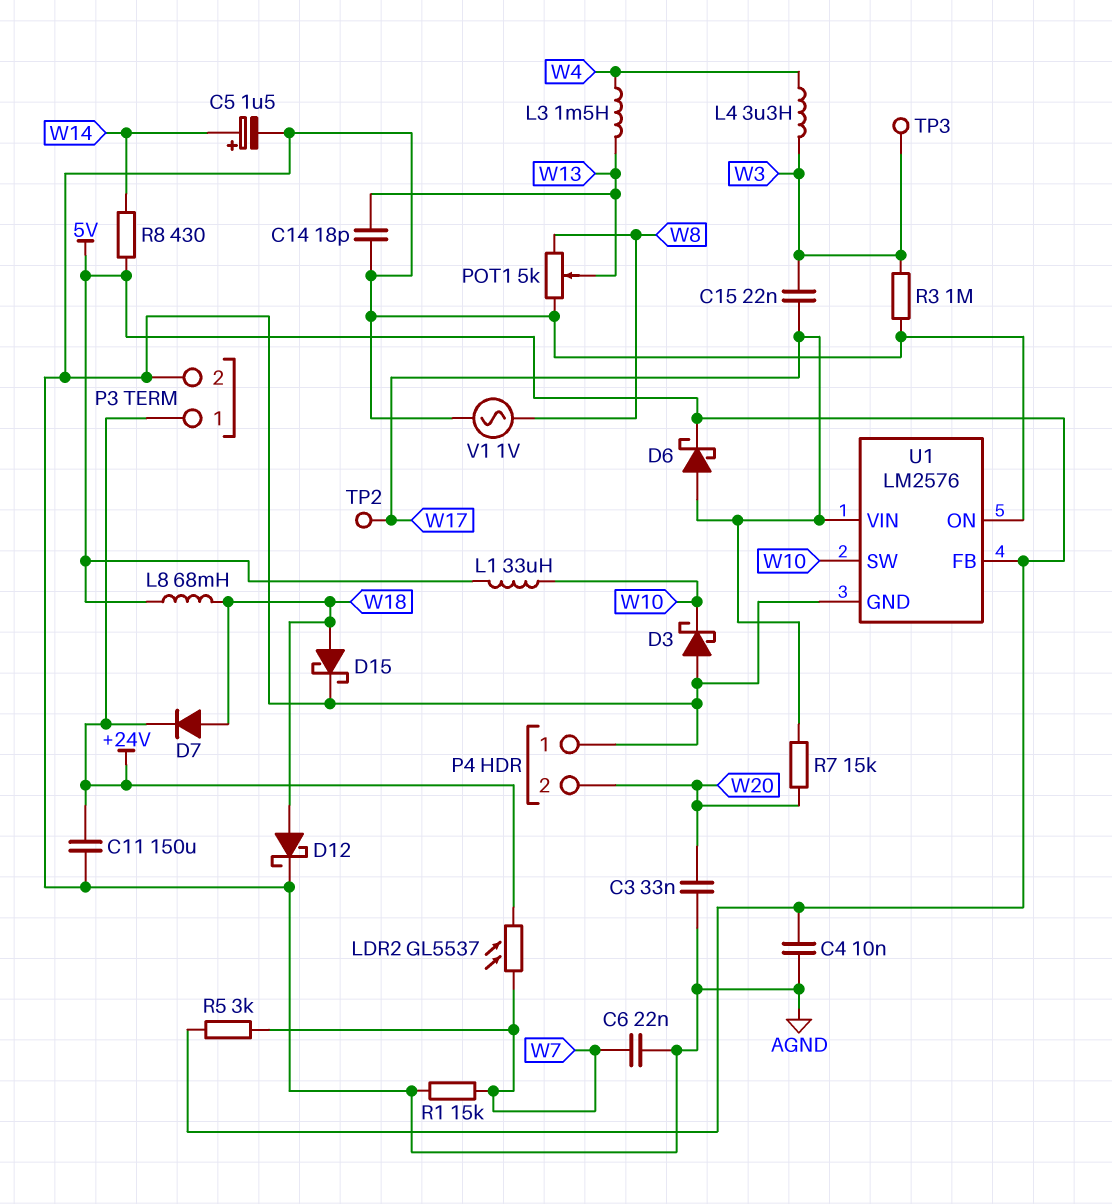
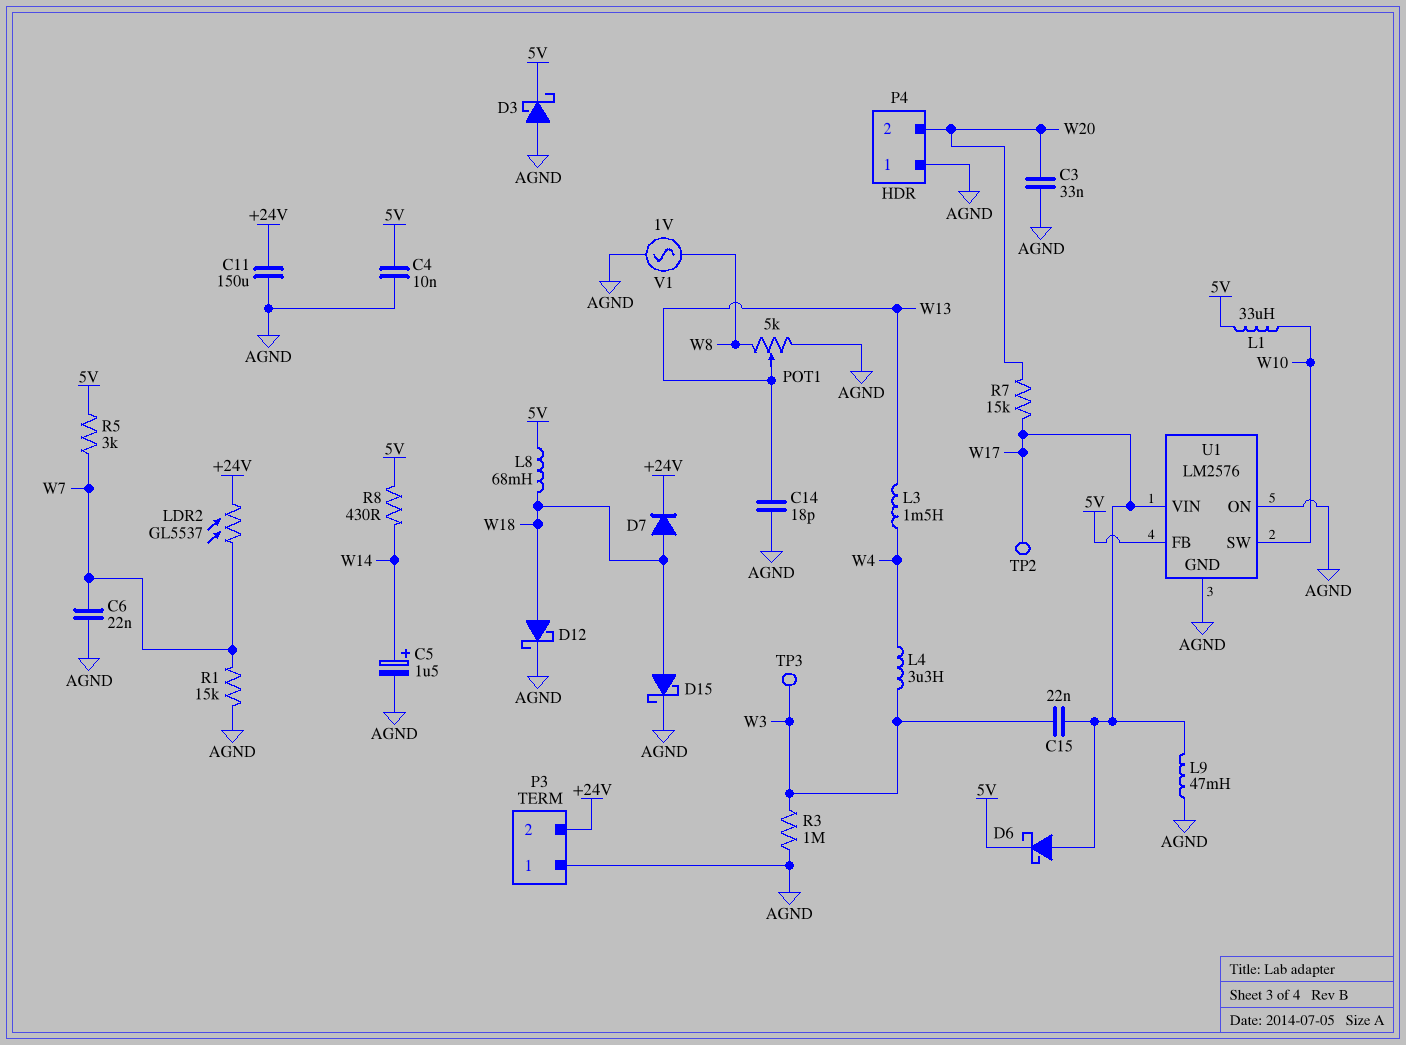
D3: schottky (A AGND, K W10) -> schottky (A AGND, K 5V)
L9: none -> 47mH (AGND, W17)
P3 pin 1: +24V -> AGND
P3 pin 2: AGND -> +24V

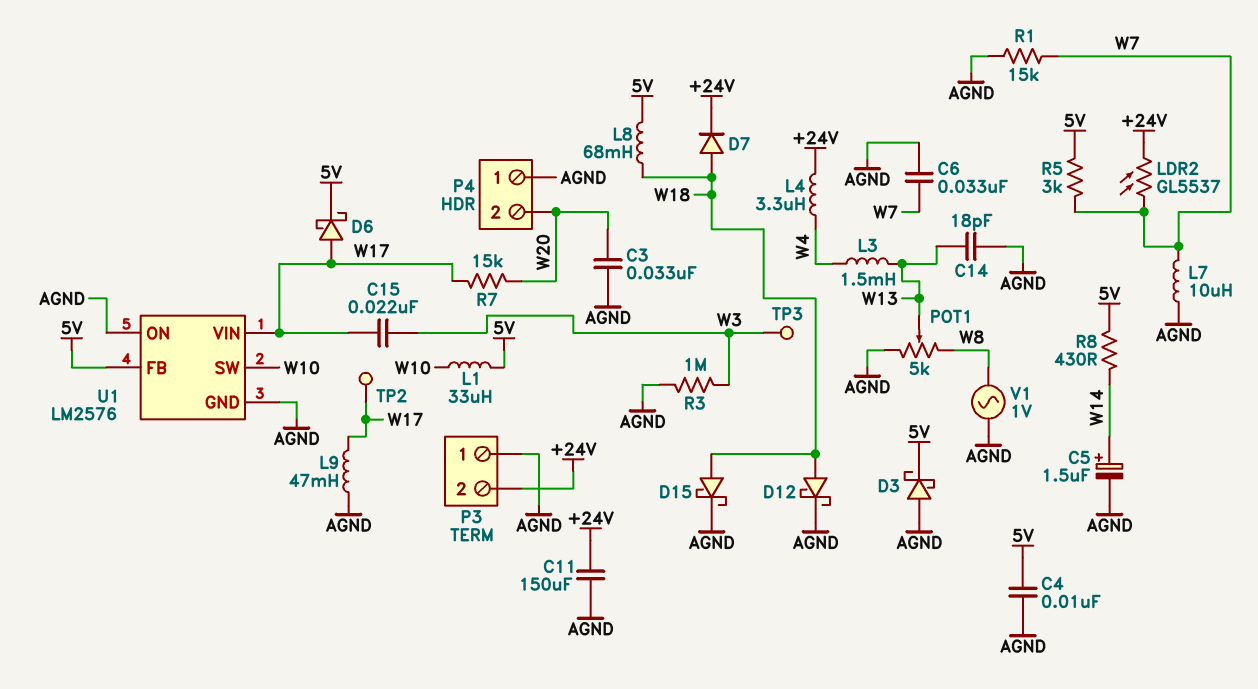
C6: 22nF (AGND, W7) -> 33nF (AGND, W7)
L4: 3.3uH (W3, W4) -> 3.3uH (+24V, W4)
L7: none -> 10uH (AGND, W7)

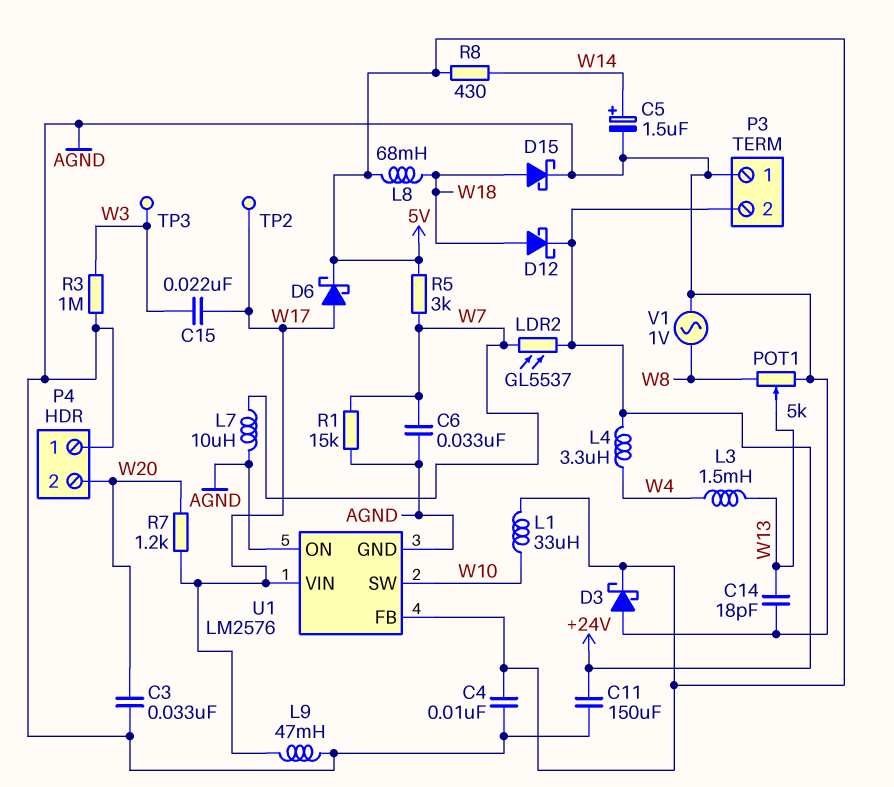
D7: diode (A W18, K +24V) -> none
D12: schottky (A W18, K AGND) -> schottky (A W18, K +24V)
R7: 15k (W17, W20) -> 1.2k (W17, W20)

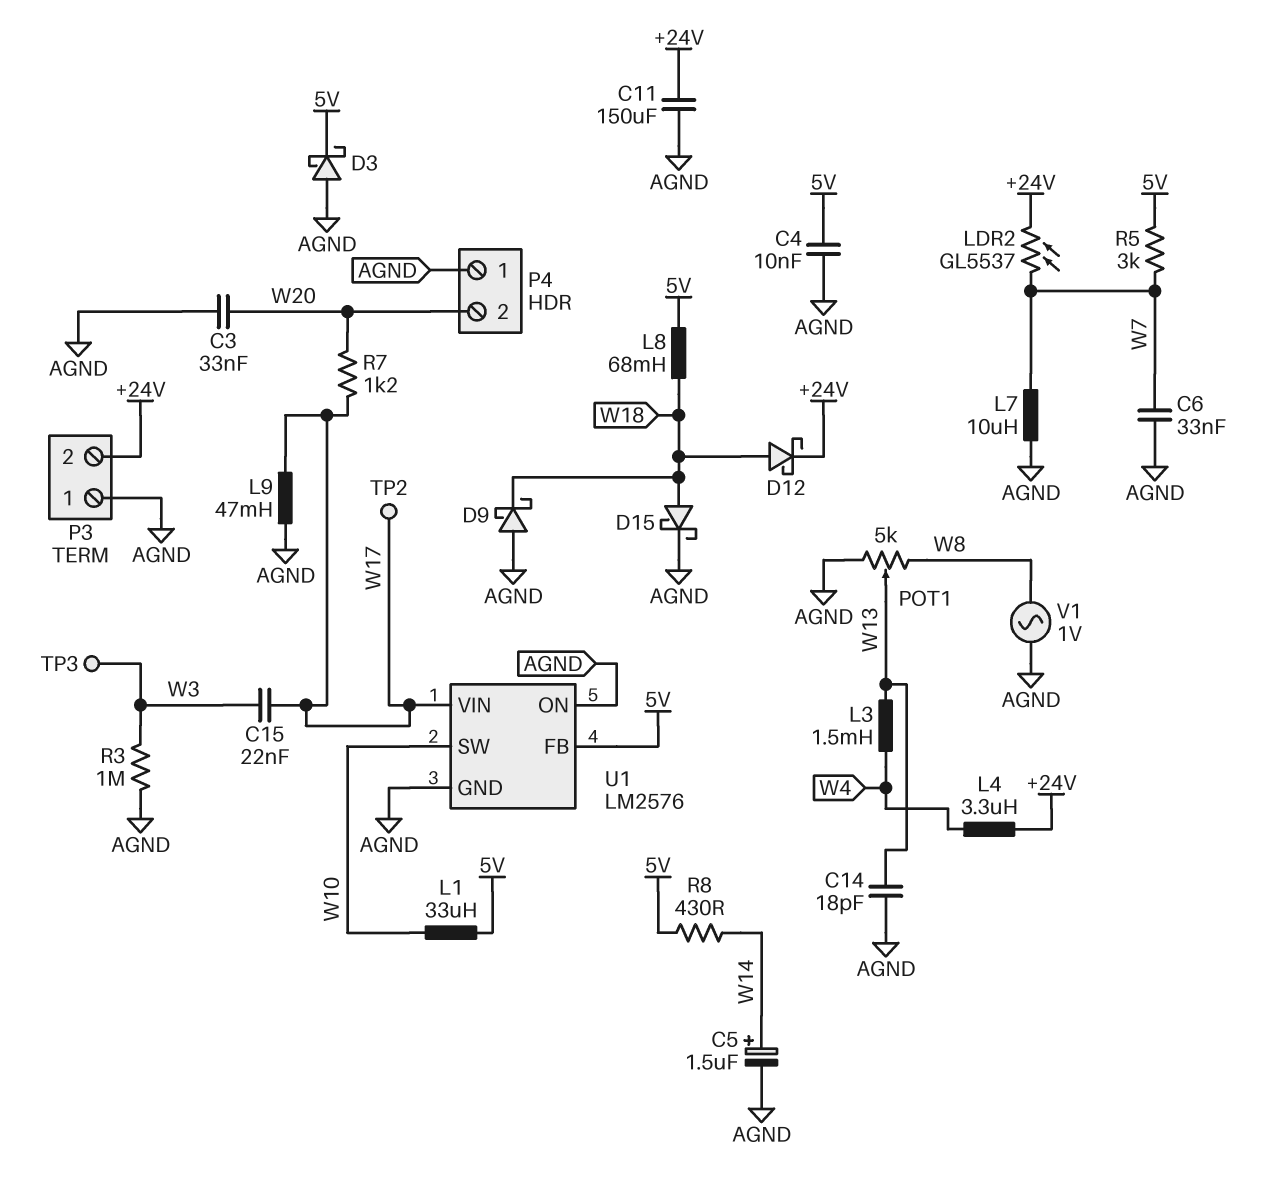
D6: schottky (A W17, K 5V) -> none
D9: none -> schottky (A AGND, K W18)
R1: 15k (AGND, W7) -> none

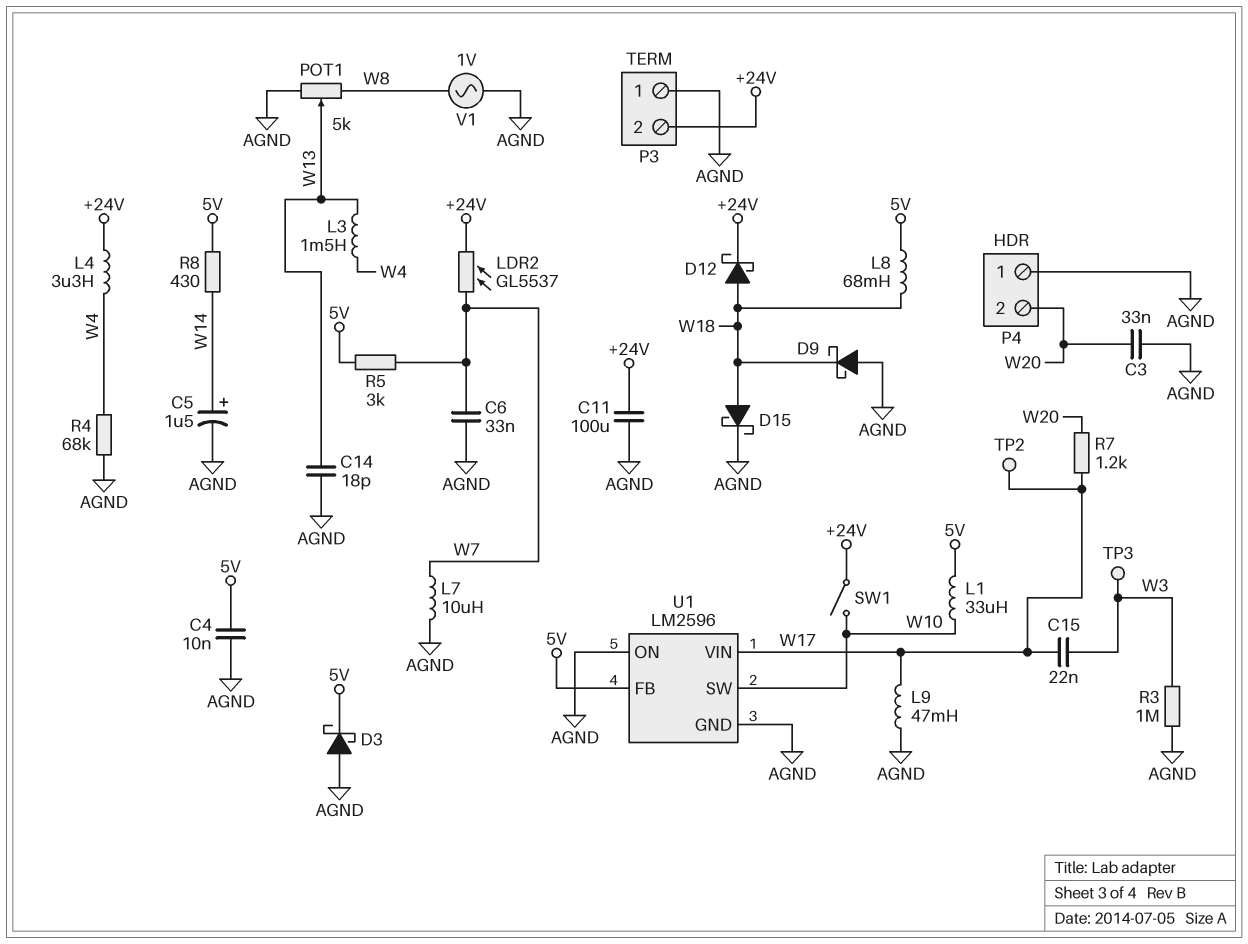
C11: 150uF (+24V, AGND) -> 100uF (+24V, AGND)
R4: none -> 68k (AGND, W4)
SW1: none -> switch (+24V, W10)
U1: LM2576 -> LM2596

